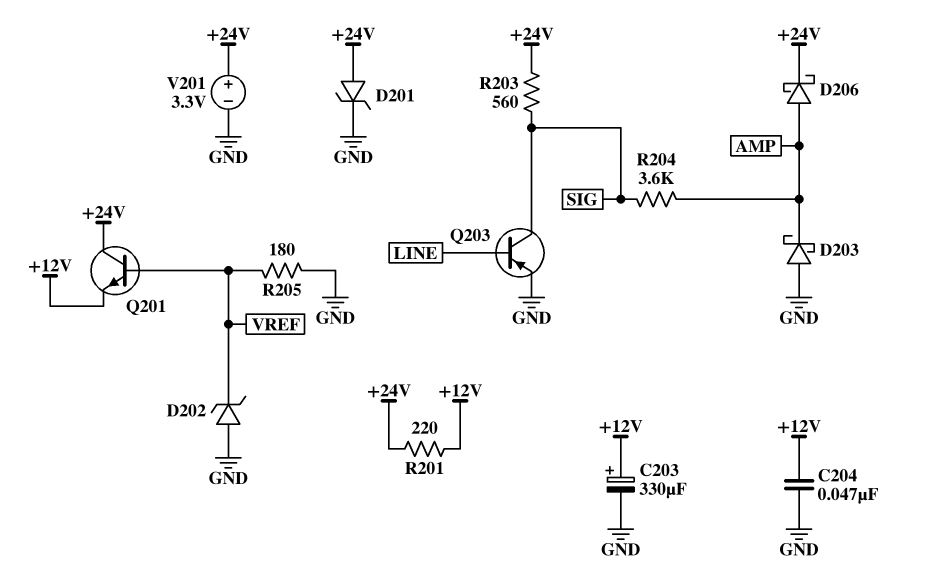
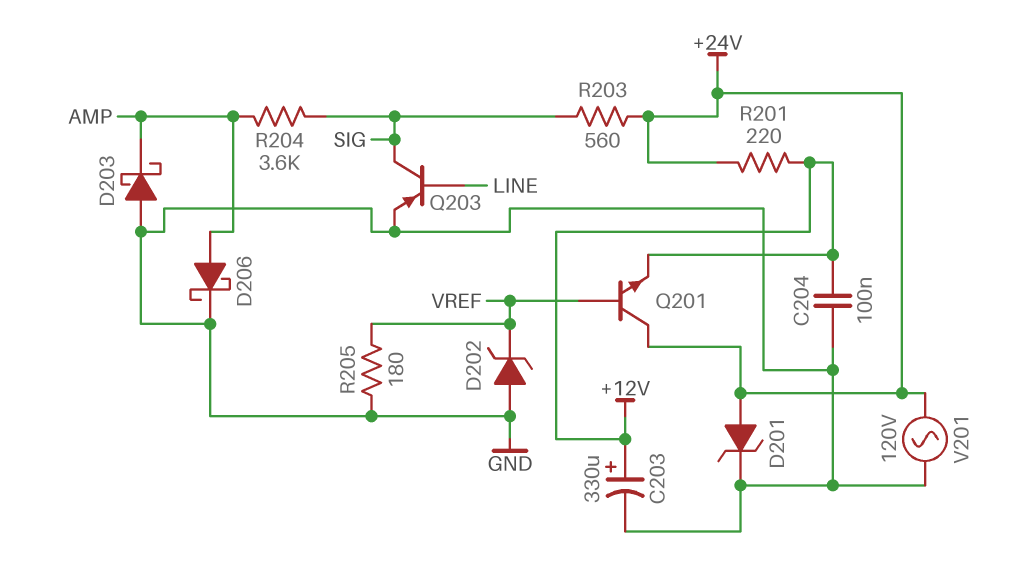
C204: 47nF (+12V, GND) -> 100nF (+12V, GND)
D206: schottky (A AMP, K +24V) -> schottky (A AMP, K GND)
V201: 3.3V (plus +24V, minus GND) -> AC 120V (+24V, GND)

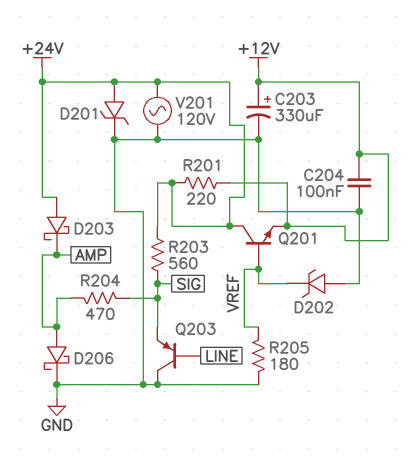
D203: schottky (A GND, K AMP) -> schottky (A +24V, K AMP)
Q203: PNP (B LINE, C SIG, E GND) -> PNP (B LINE, C GND, E SIG)
R204: 3.6k (AMP, SIG) -> 470 (AMP, SIG)

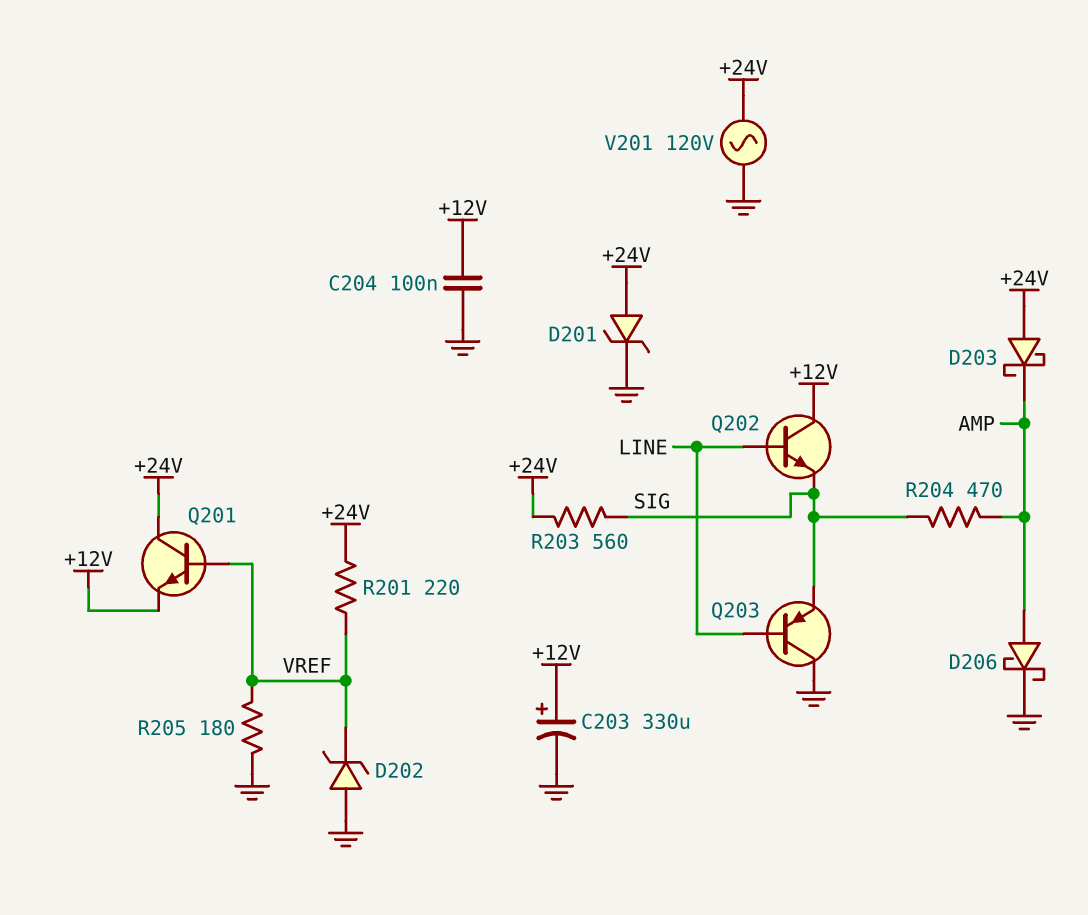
Q202: none -> NPN (B LINE, C +12V, E SIG)
R201: 220 (+12V, +24V) -> 220 (+24V, VREF)

